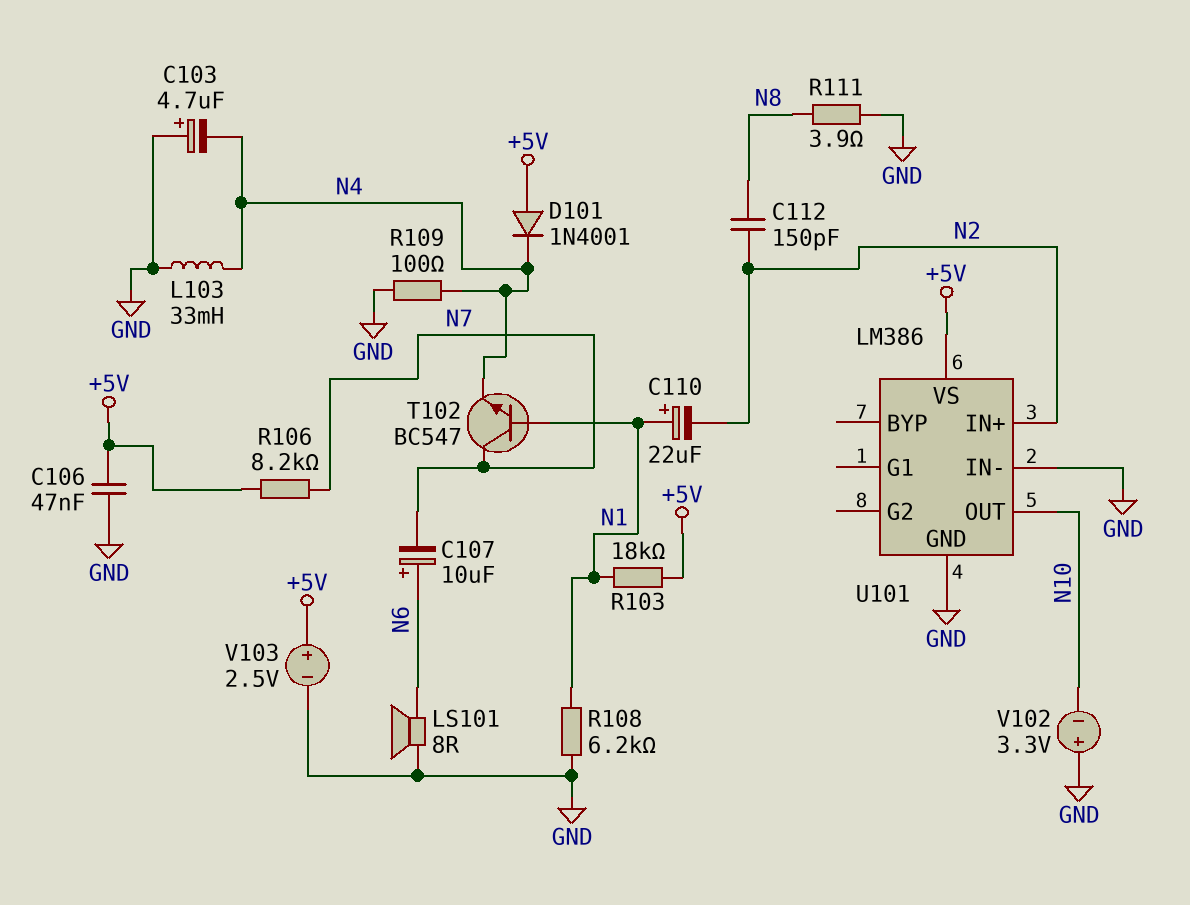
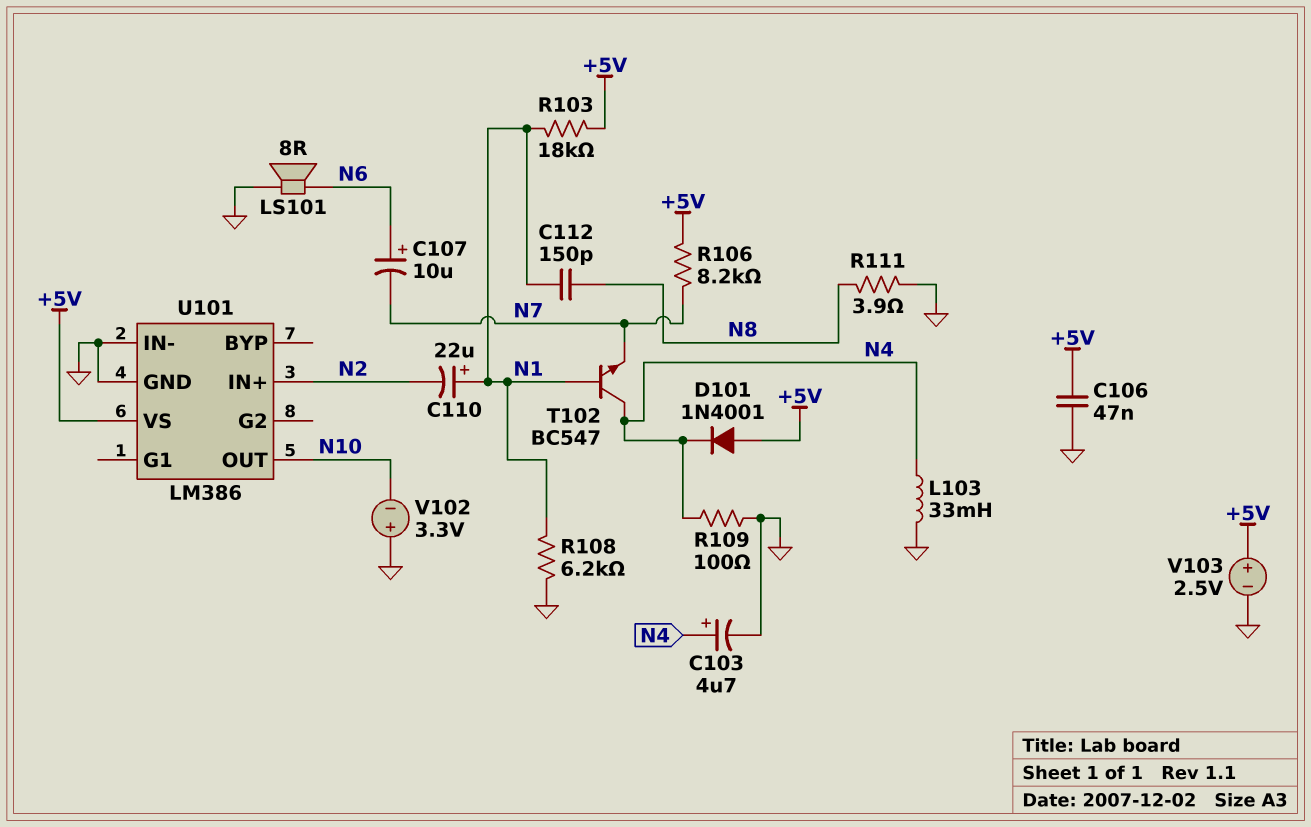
C103: 4.7uF (plus GND, minus N4) -> 4.7uF (plus N4, minus GND)
C112: 150pF (N2, N8) -> 150pF (N1, N8)
T102: NPN BC547 (B N1, C N7, E N4) -> NPN BC547 (B N1, C N4, E N7)

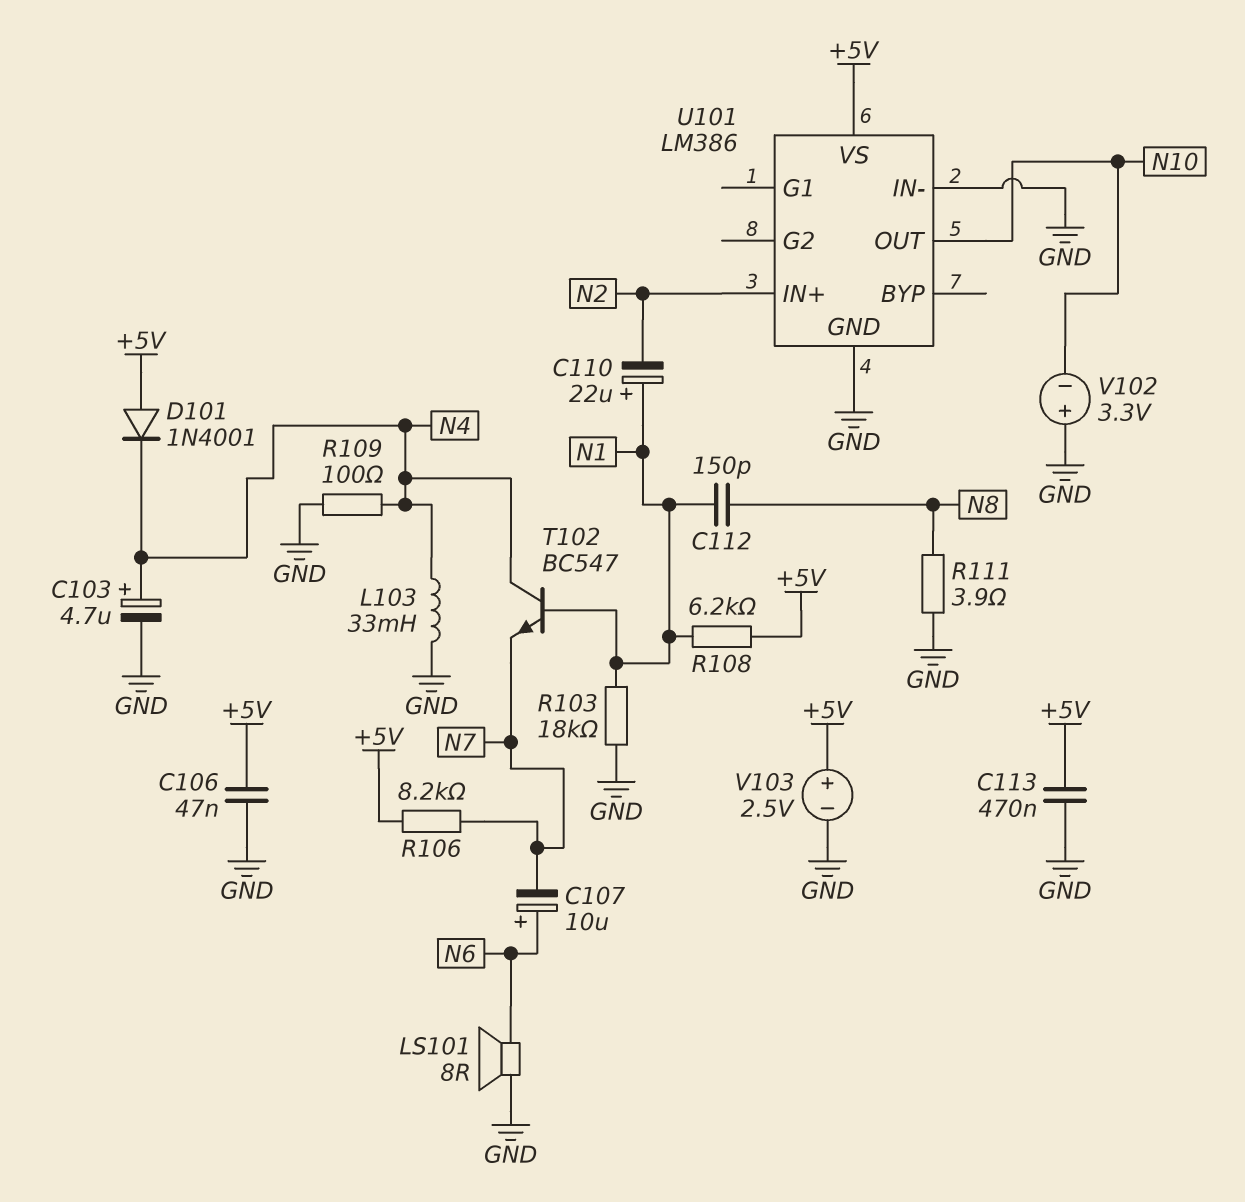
C113: none -> 470nF (+5V, GND)
R103: 18k (+5V, N1) -> 18k (GND, N1)
R108: 6.2k (GND, N1) -> 6.2k (+5V, N1)

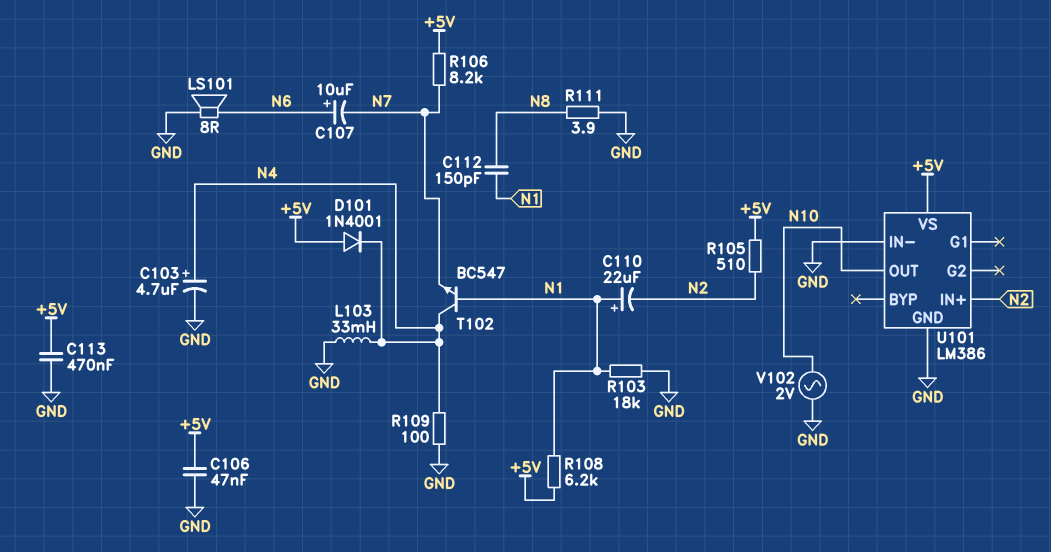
R105: none -> 510 (+5V, N2)
V102: 3.3V (plus GND, minus N10) -> AC 2V (GND, N10)
V103: 2.5V (plus +5V, minus GND) -> none

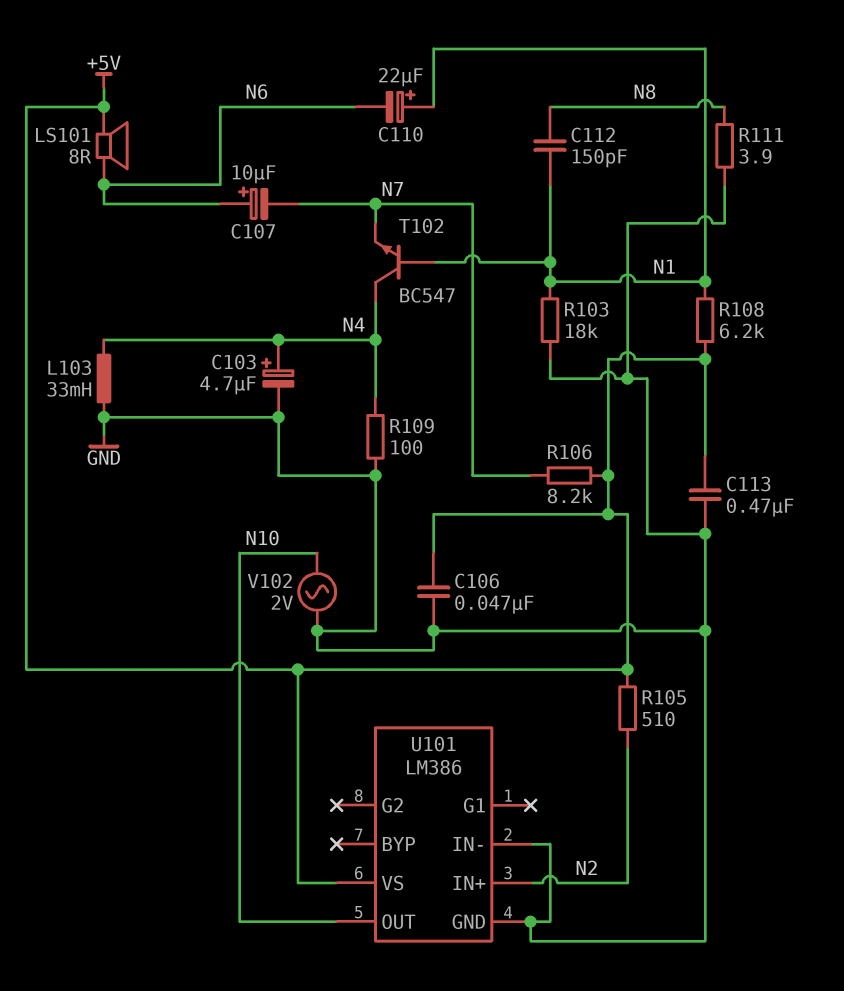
C110: 22uF (plus N1, minus N2) -> 22uF (plus N1, minus N6)
D101: diode 1N4001 (A +5V, K N4) -> none
LS101: speaker 8R (GND, N6) -> speaker 8R (+5V, N6)

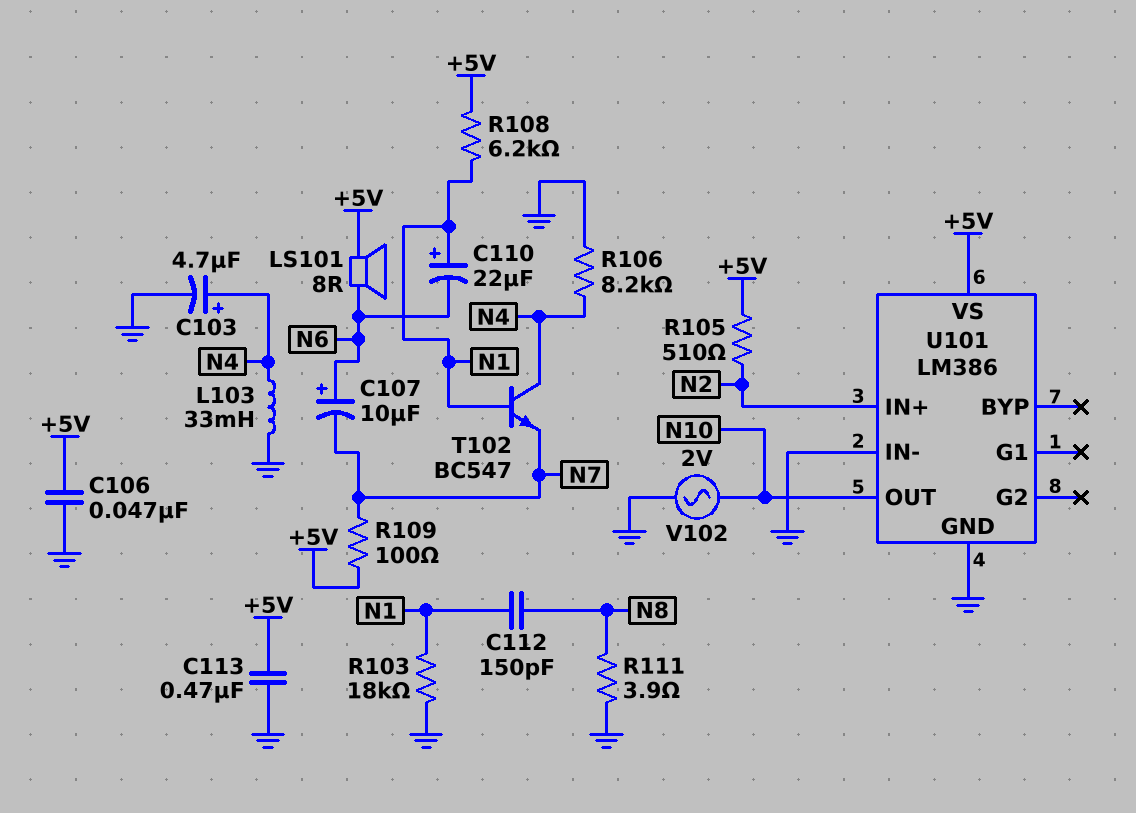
R106: 8.2k (+5V, N7) -> 8.2k (GND, N4)
R109: 100 (GND, N4) -> 100 (+5V, N7)

